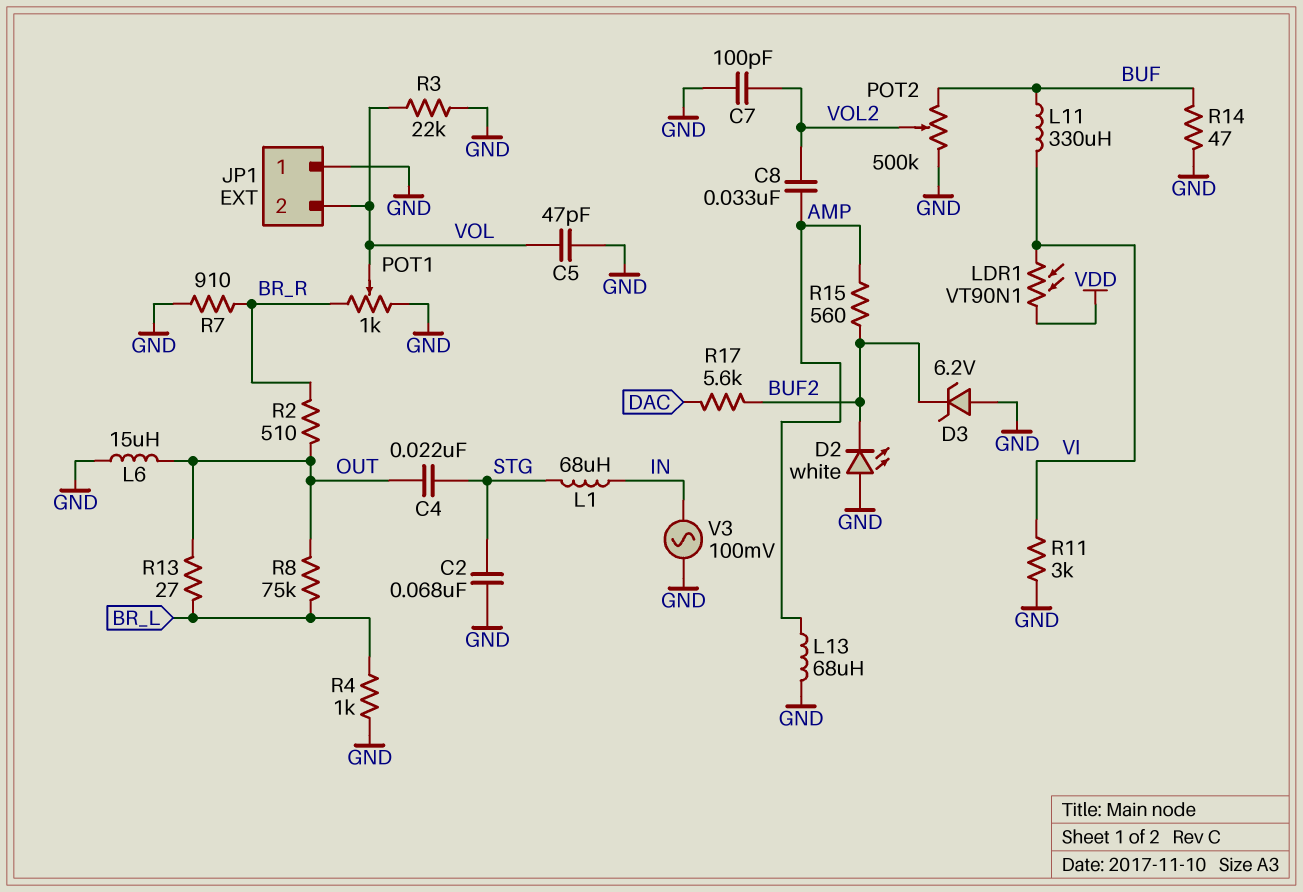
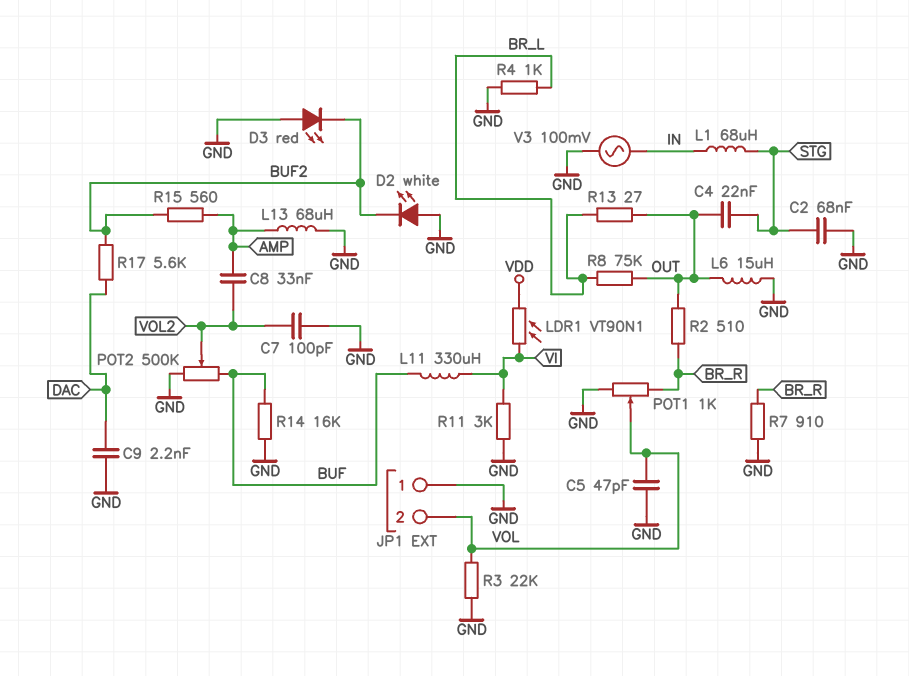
C9: none -> 2.2nF (DAC, GND)
D3: zener 6.2V (A GND, K BUF2) -> LED red (A GND, K BUF2)
R14: 47 (BUF, GND) -> 16k (BUF, GND)

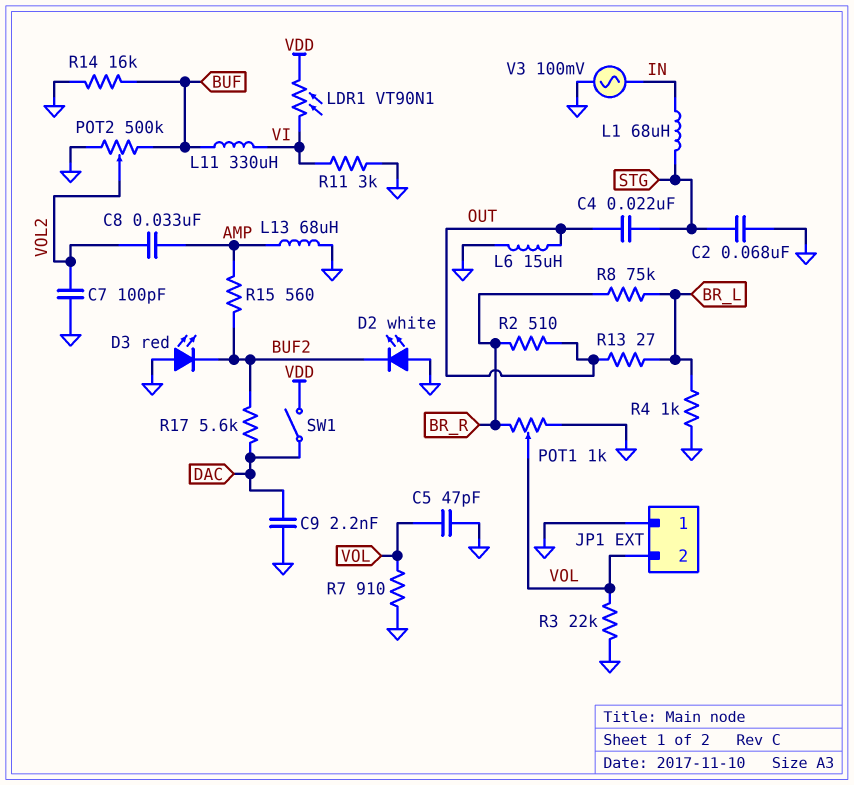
R7: 910 (BR_R, GND) -> 910 (GND, VOL)
R8: 75k (BR_L, OUT) -> 75k (BR_L, BR_R)
SW1: none -> switch (DAC, VDD)

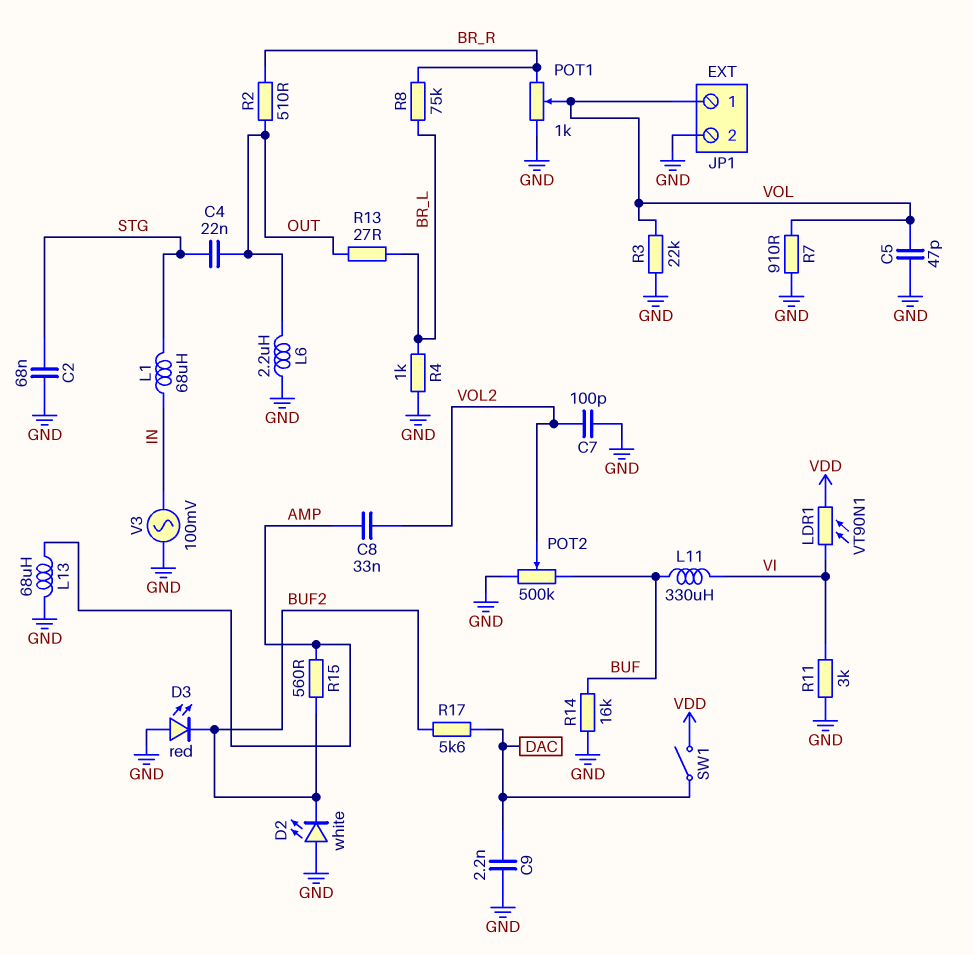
JP1 pin 1: GND -> VOL
JP1 pin 2: VOL -> GND
L6: 15uH (GND, OUT) -> 2.2uH (GND, OUT)

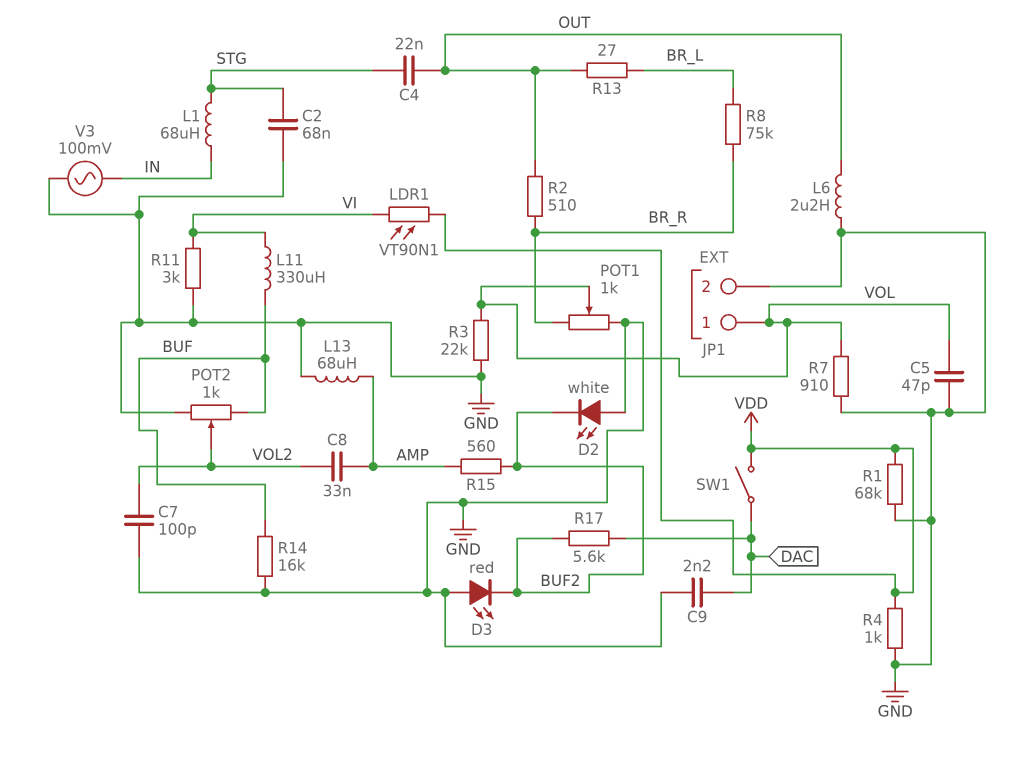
POT2: 500k (BUF, GND, wiper VOL2) -> 1k (BUF, GND, wiper VOL2)
R1: none -> 68k (GND, VDD)
R4: 1k (BR_L, GND) -> 1k (GND, VDD)

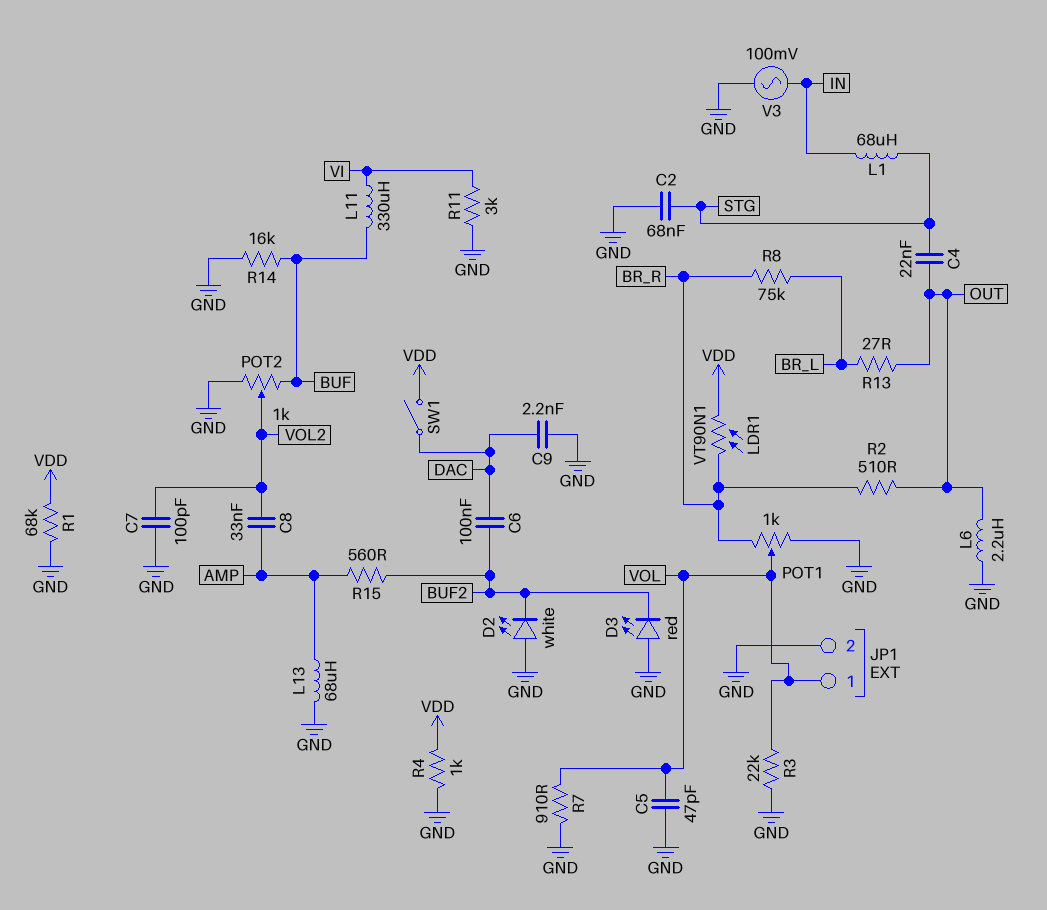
C6: none -> 100nF (BUF2, DAC)
LDR1: VT90N1 (VDD, VI) -> VT90N1 (BR_R, VDD)
R17: 5.6k (BUF2, DAC) -> none

